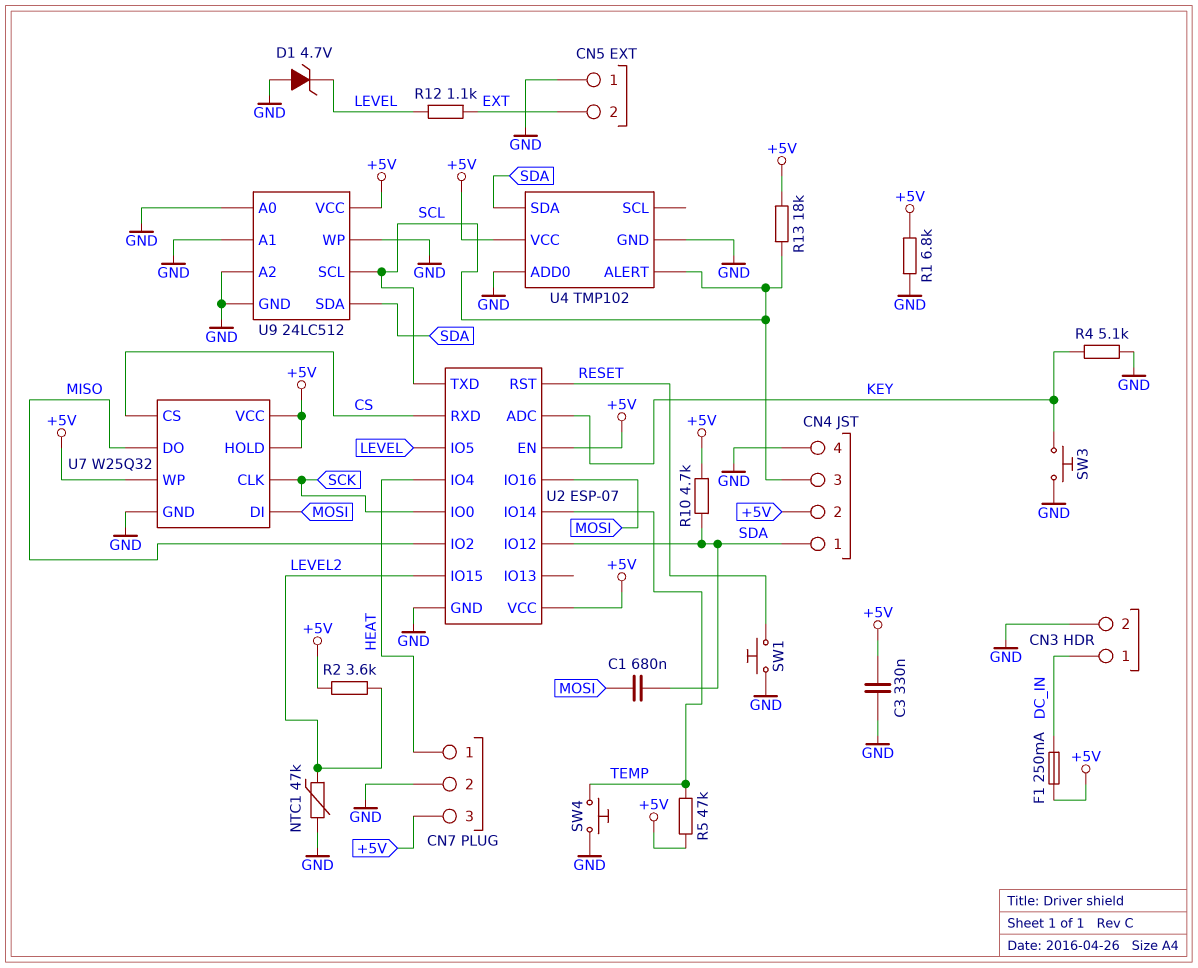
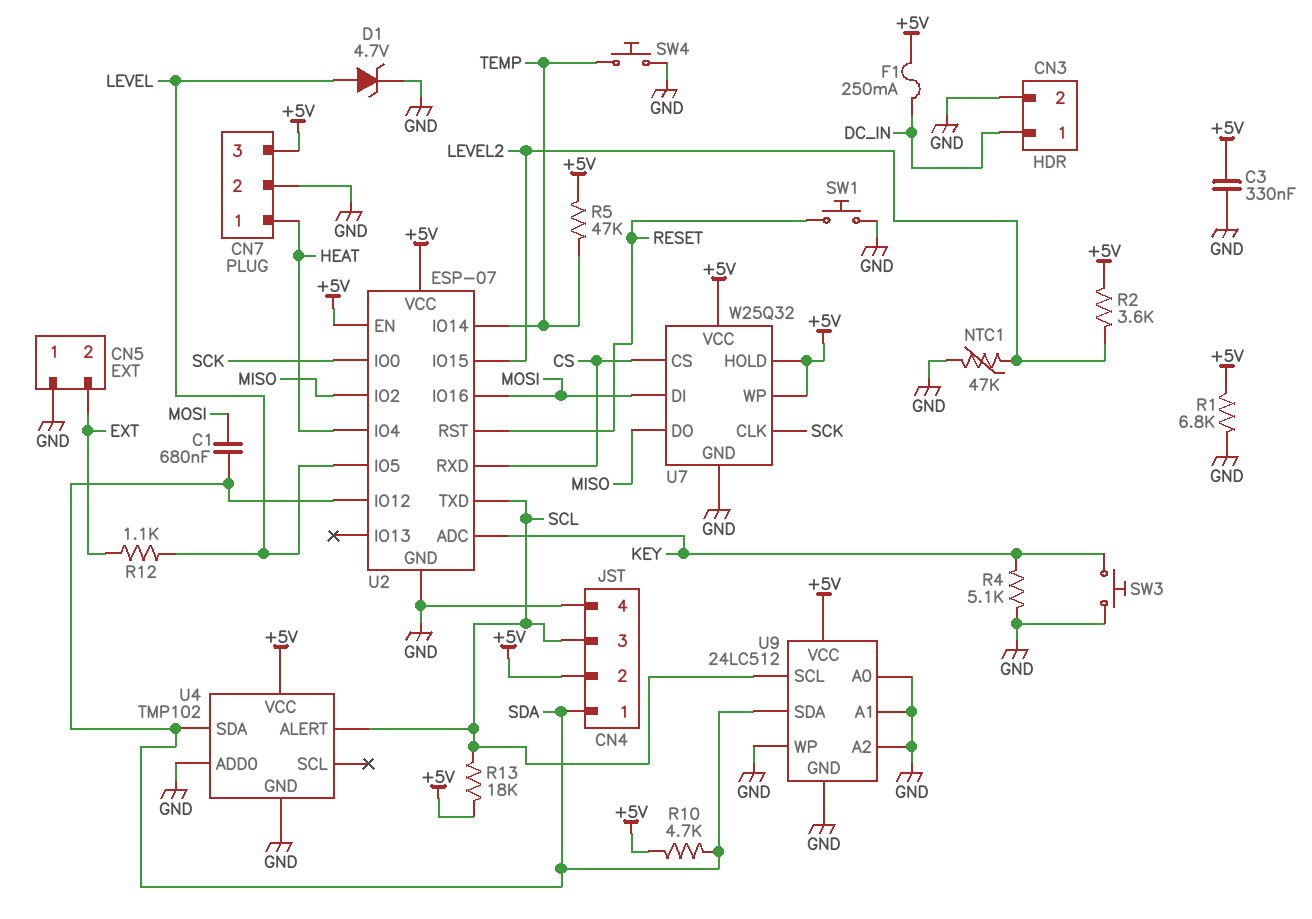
D1: zener 4.7V (A GND, K LEVEL) -> zener 4.7V (A LEVEL, K GND)

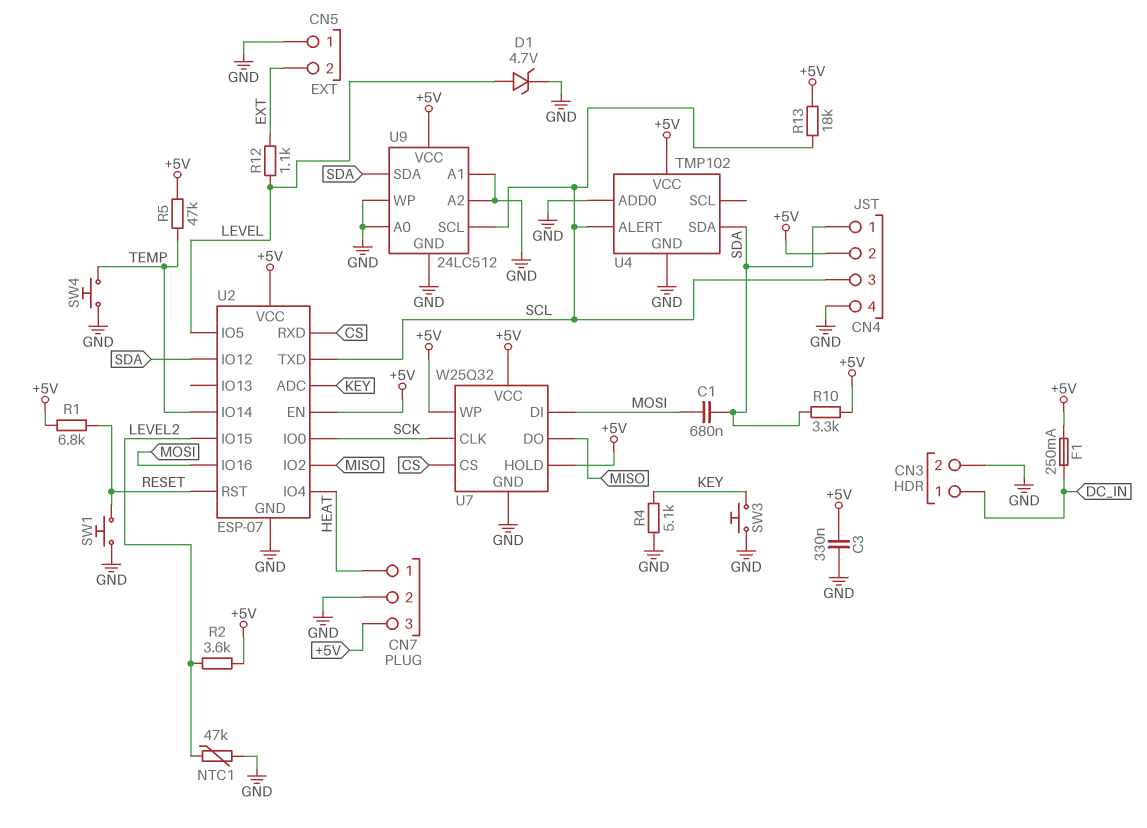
R1: 6.8k (+5V, GND) -> 6.8k (+5V, RESET)
R10: 4.7k (+5V, SDA) -> 3.3k (+5V, SDA)

